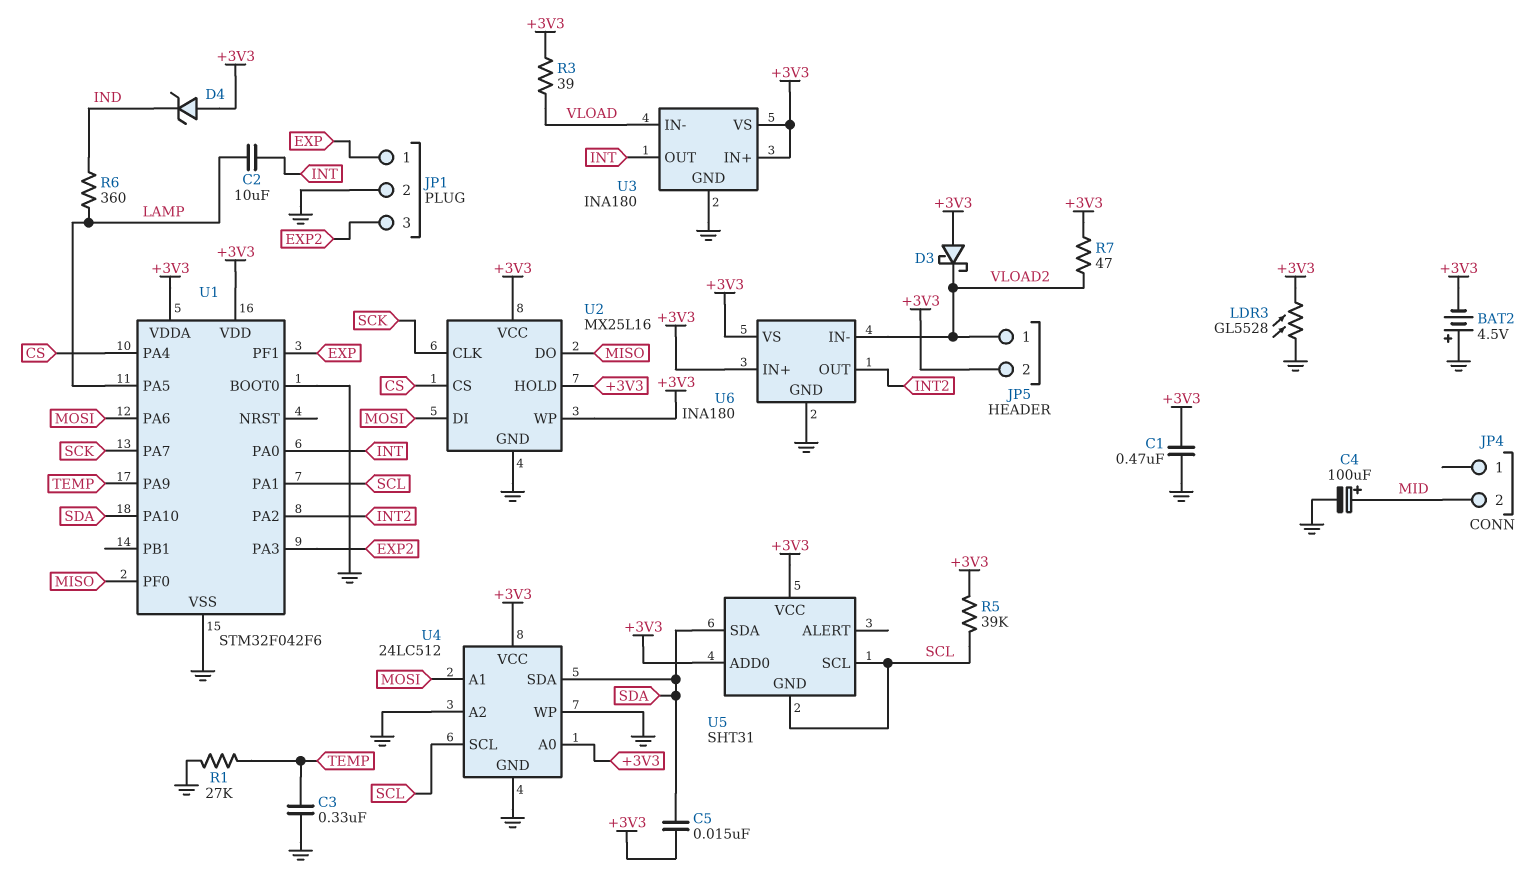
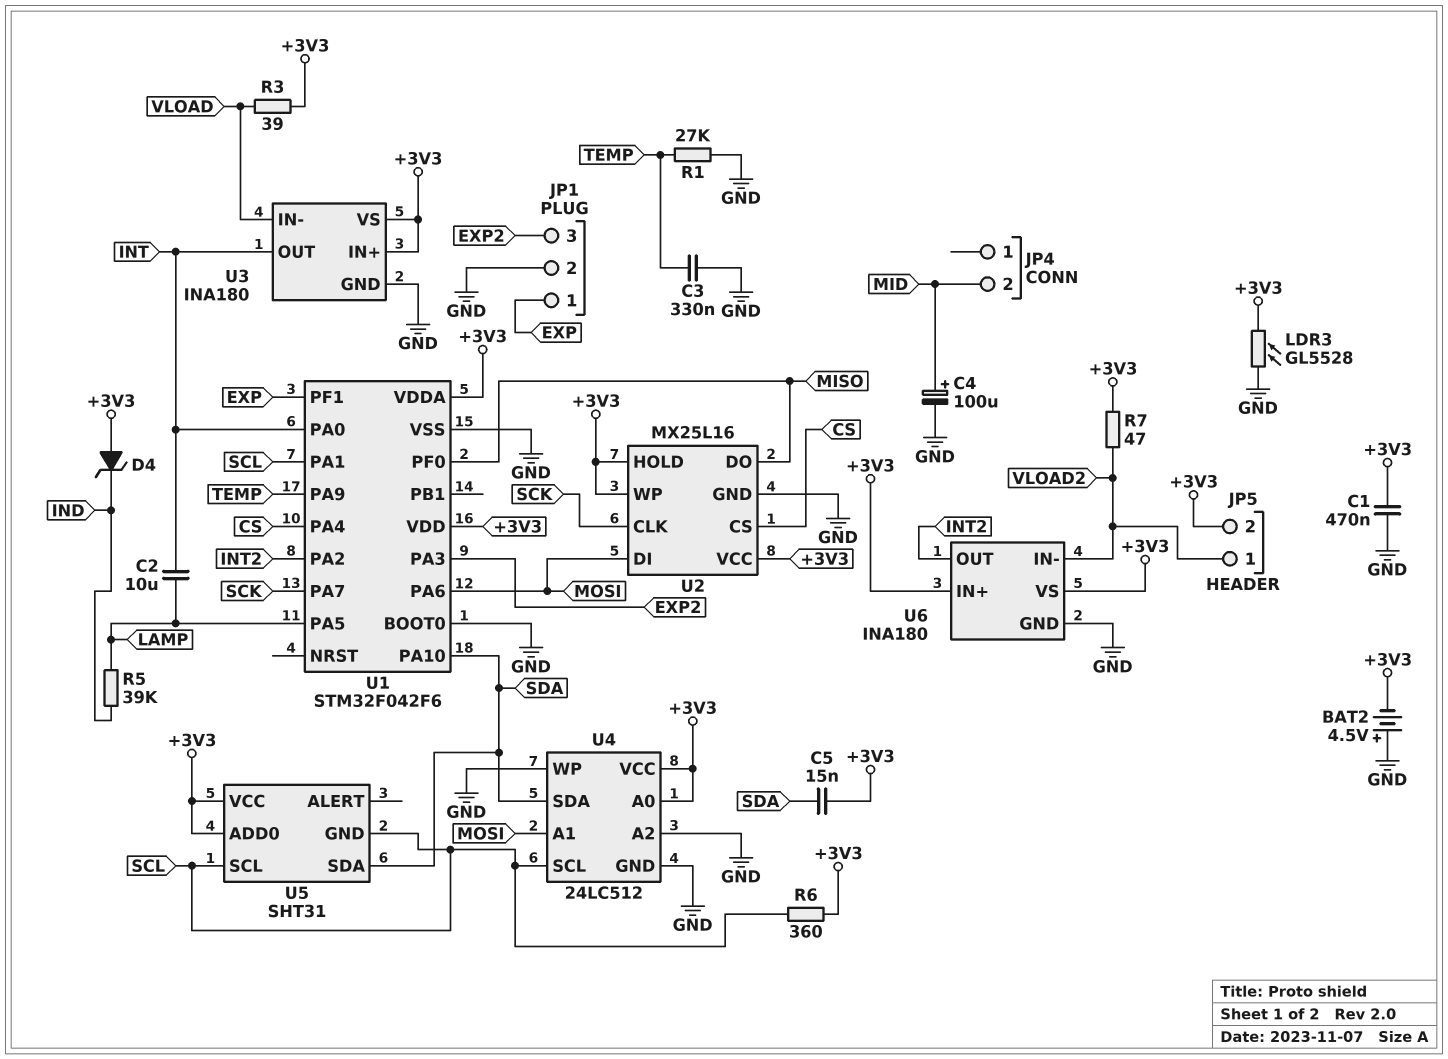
D3: schottky (A +3V3, K VLOAD2) -> none
R5: 39k (+3V3, SCL) -> 39k (IND, LAMP)
R6: 360 (IND, LAMP) -> 360 (+3V3, SCL)

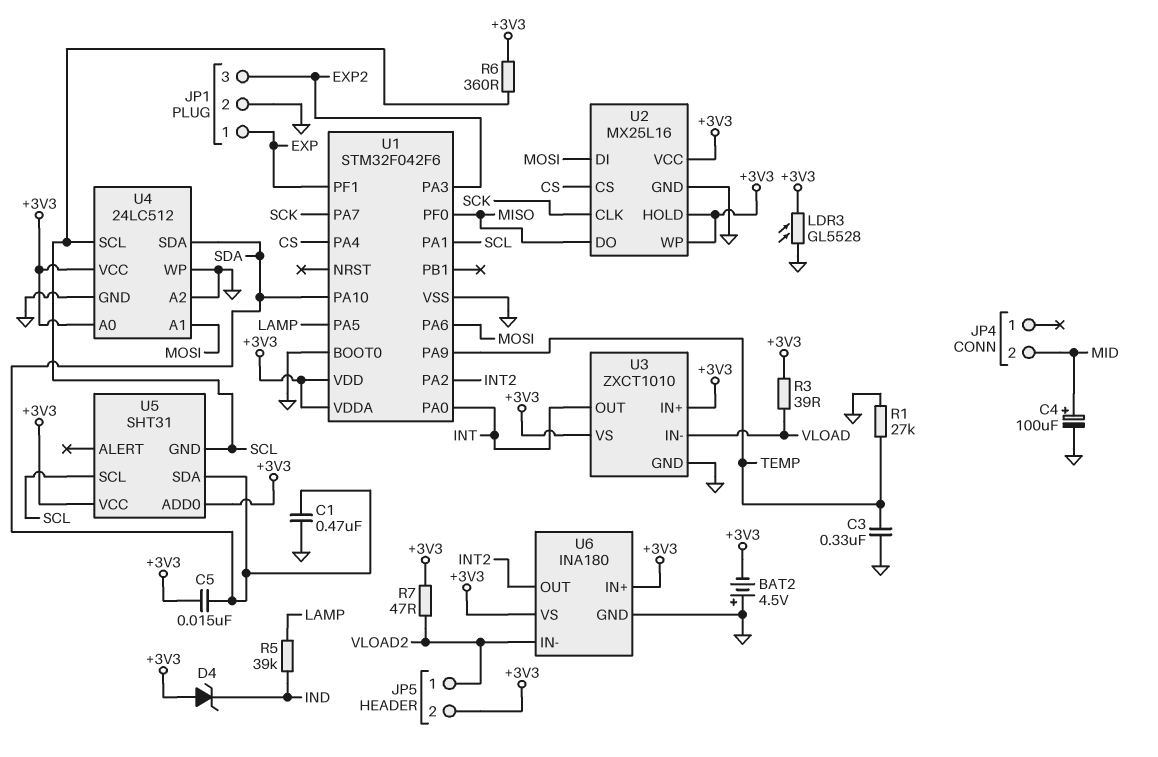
C1: 470nF (+3V3, GND) -> 470nF (GND, SDA)
C2: 10uF (INT, LAMP) -> none
U3: INA180 -> ZXCT1010

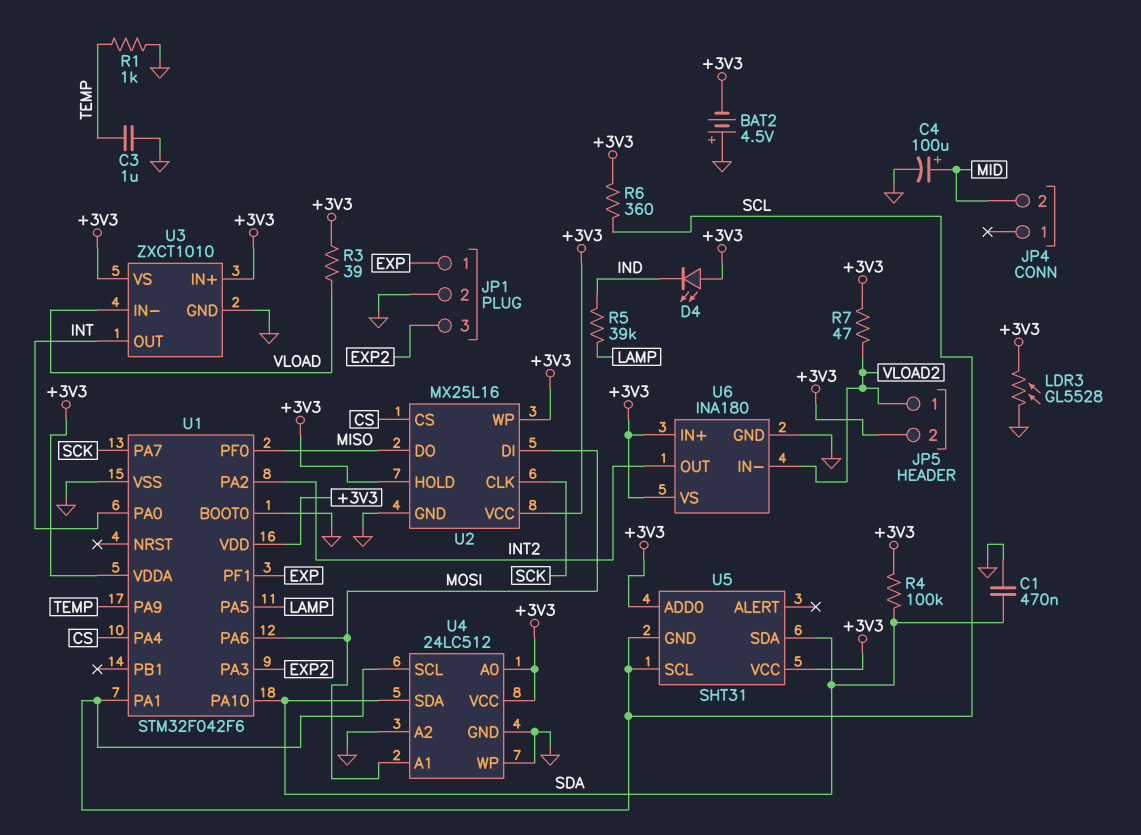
C3: 330nF (GND, TEMP) -> 1uF (GND, TEMP)
C5: 15nF (+3V3, SDA) -> none
D4: zener (A +3V3, K IND) -> LED (A +3V3, K IND)
R1: 27k (GND, TEMP) -> 1k (GND, TEMP)
R4: none -> 100k (+3V3, SDA)

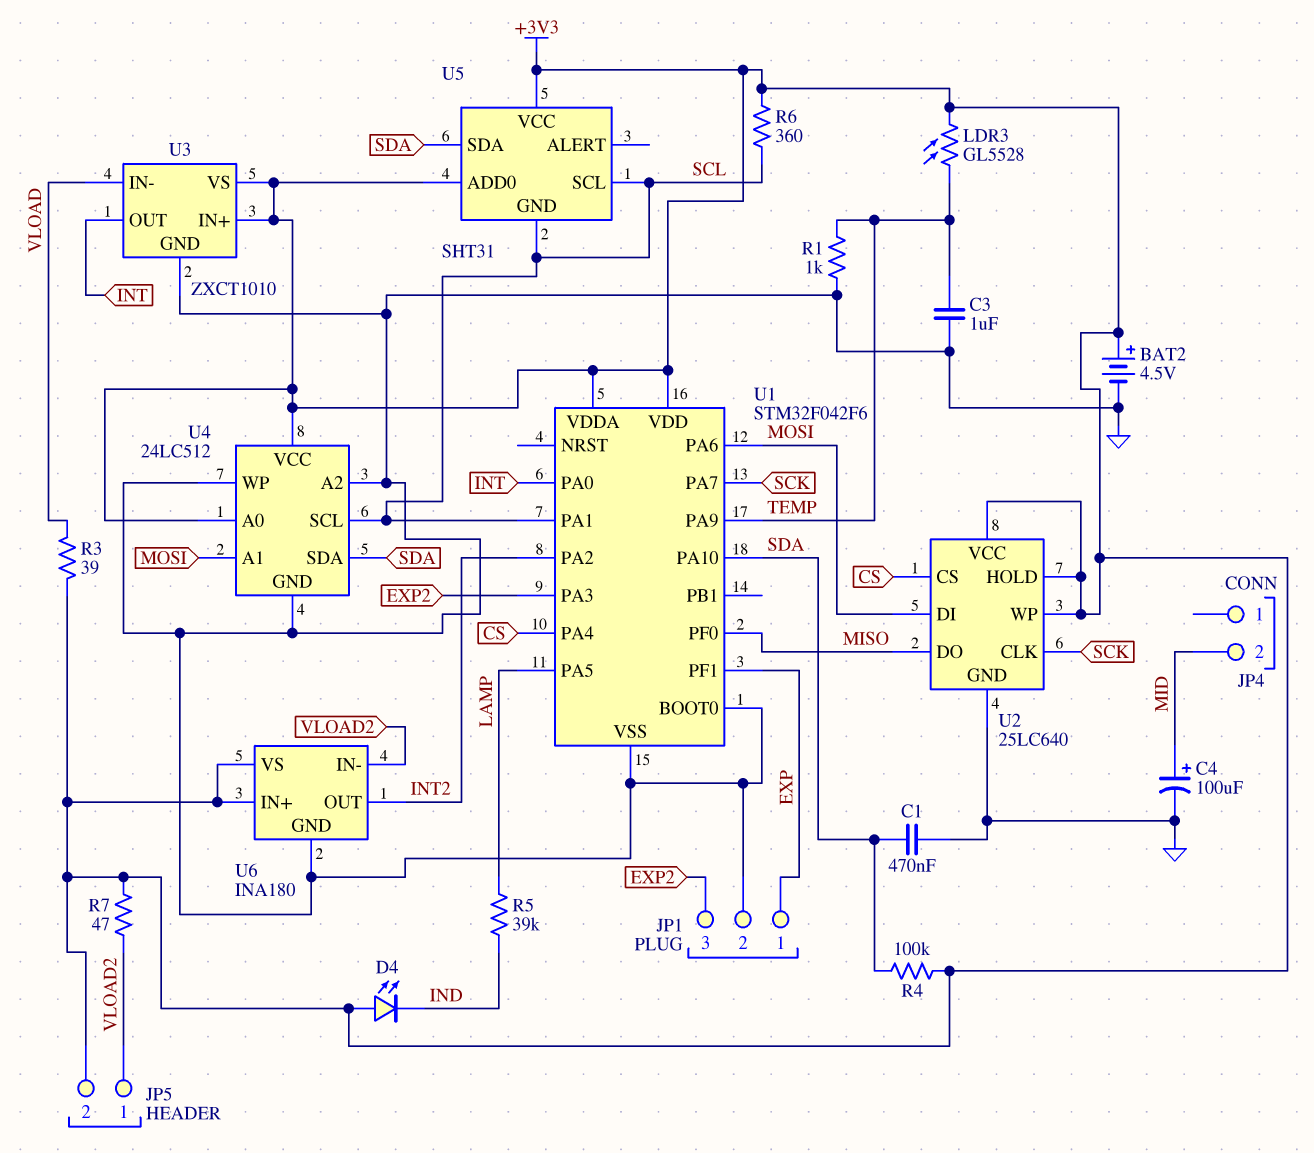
BAT2: 4.5V (plus GND, minus +3V3) -> 4.5V (plus +3V3, minus GND)
LDR3: GL5528 (+3V3, GND) -> GL5528 (+3V3, TEMP)
U2: MX25L16 -> 25LC640

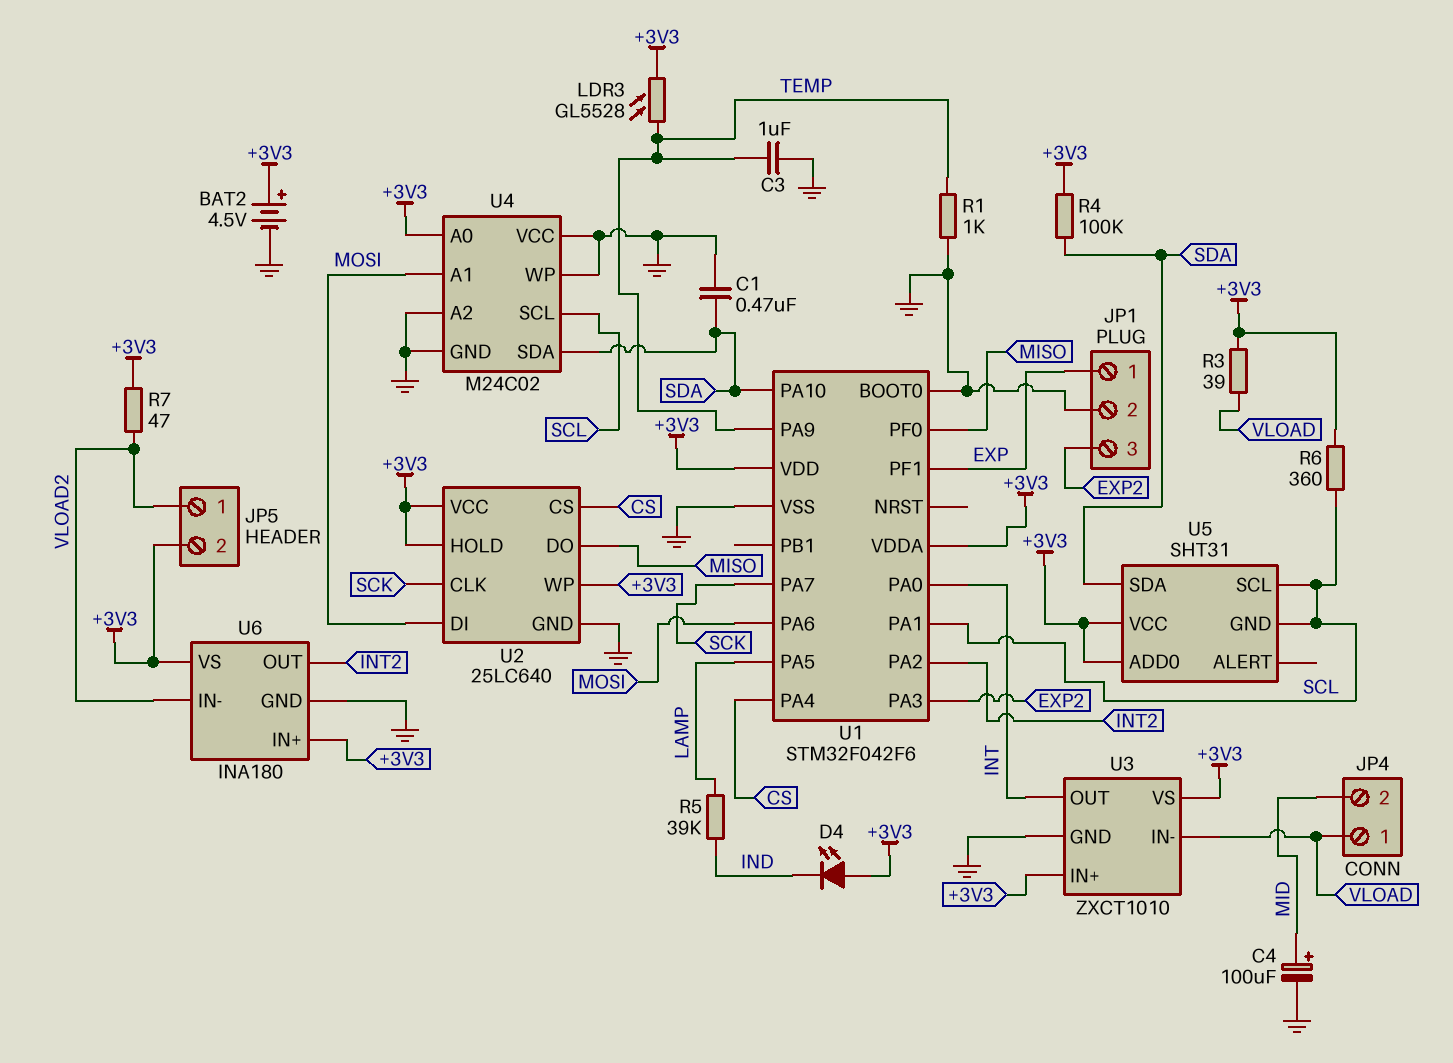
JP4 pin 1: none -> VLOAD
U4: 24LC512 -> M24C02
U4 pin VCC: +3V3 -> GND

